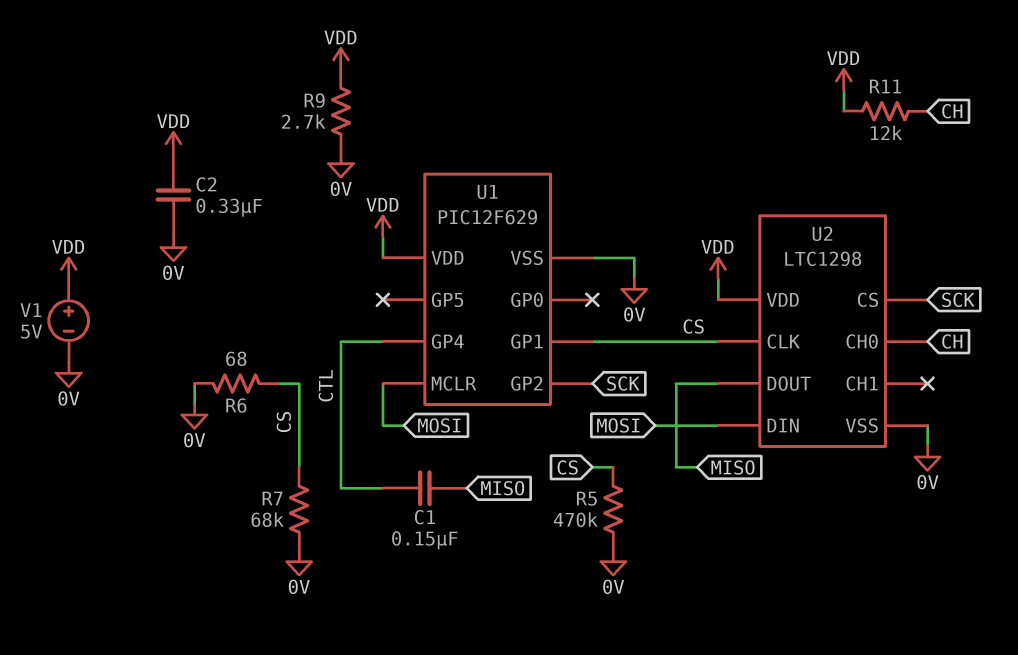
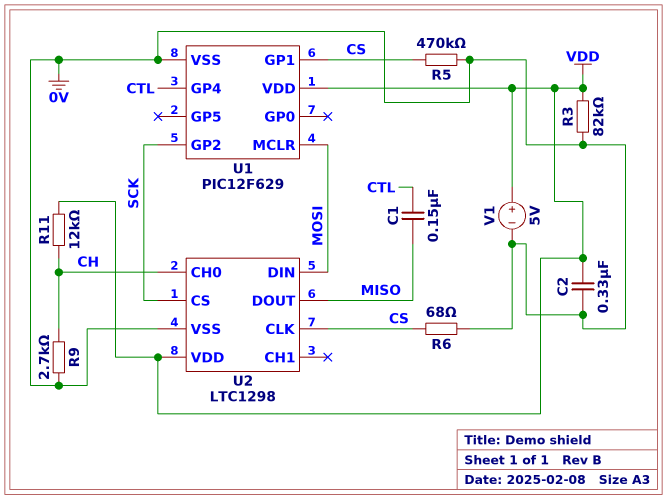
R3: none -> 82k (0V, VDD)
R7: 68k (0V, CS) -> none
R9: 2.7k (0V, VDD) -> 2.7k (0V, CH)

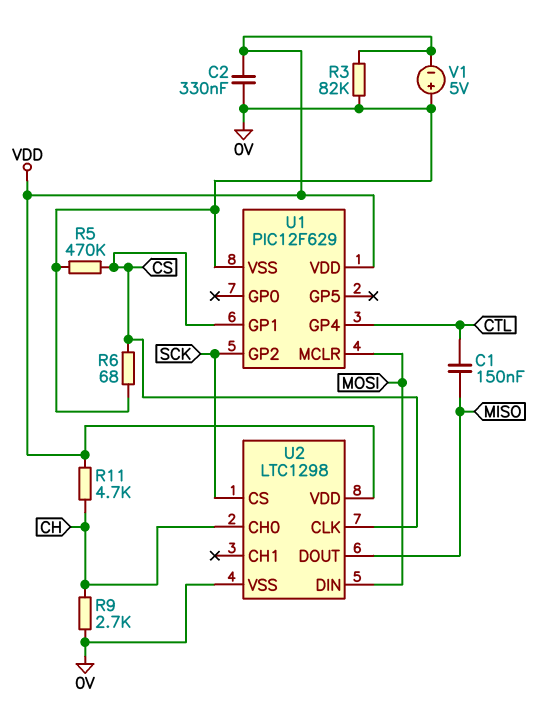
R11: 12k (CH, VDD) -> 4.7k (CH, VDD)
V1: 5V (plus VDD, minus 0V) -> 5V (plus 0V, minus VDD)

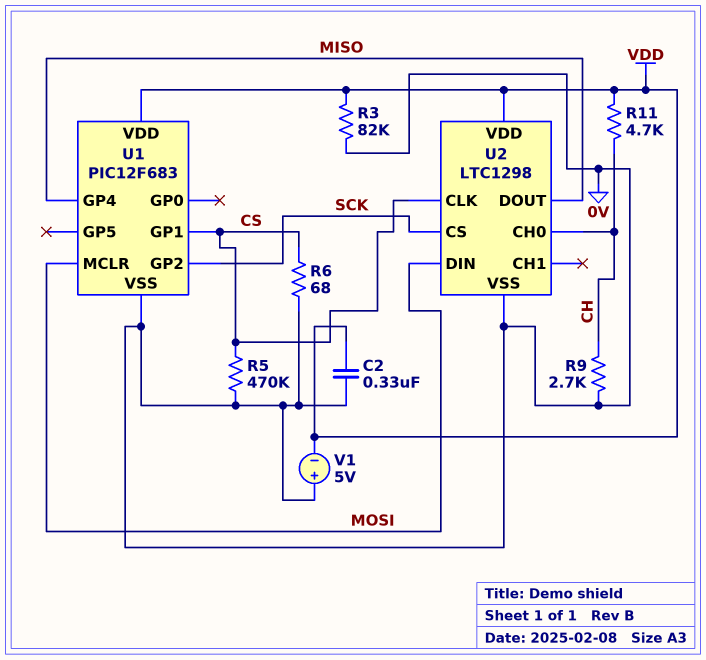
C1: 150nF (CTL, MISO) -> none
U1: PIC12F629 -> PIC12F683
U1 pin GP4: CTL -> MISO

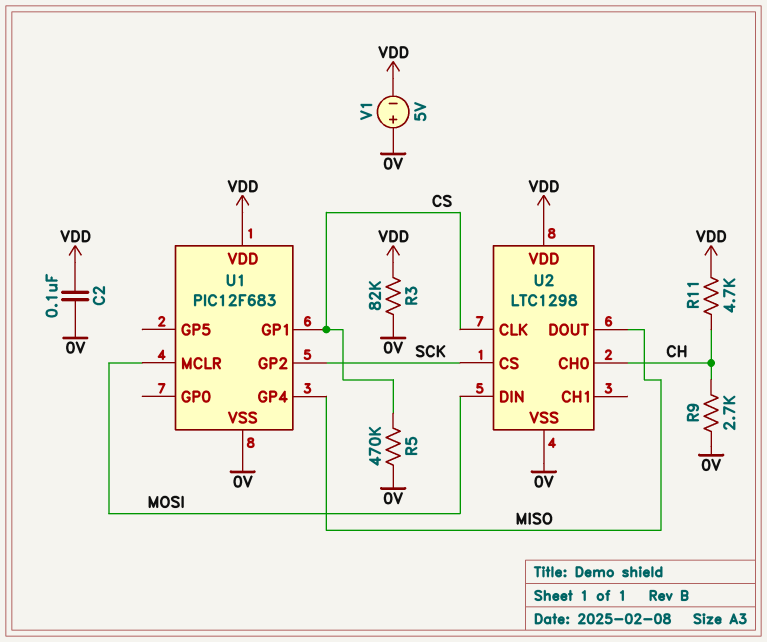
C2: 330nF (0V, VDD) -> 100nF (0V, VDD)
R6: 68 (0V, CS) -> none

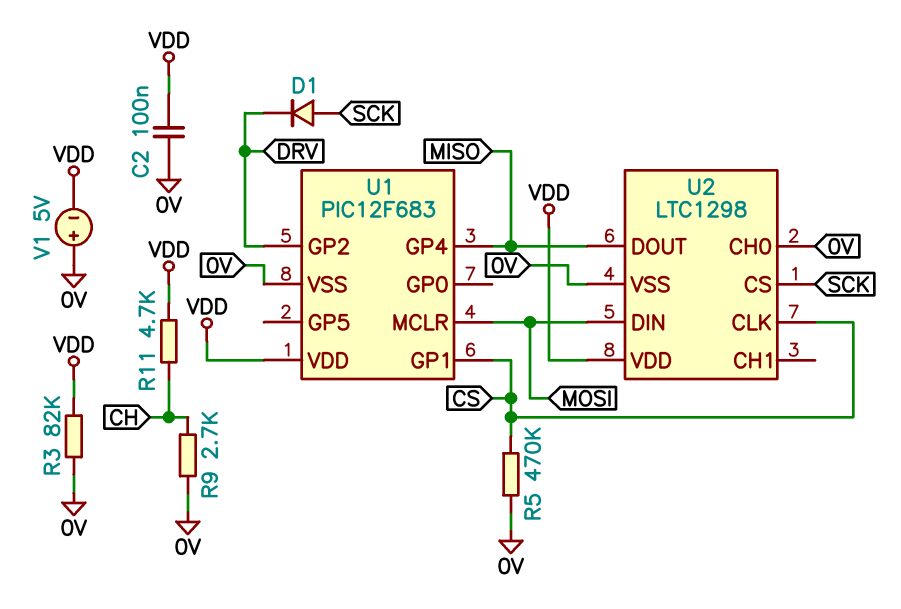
D1: none -> diode (A SCK, K DRV)
U1 pin GP2: SCK -> DRV
U2 pin CH0: CH -> 0V

